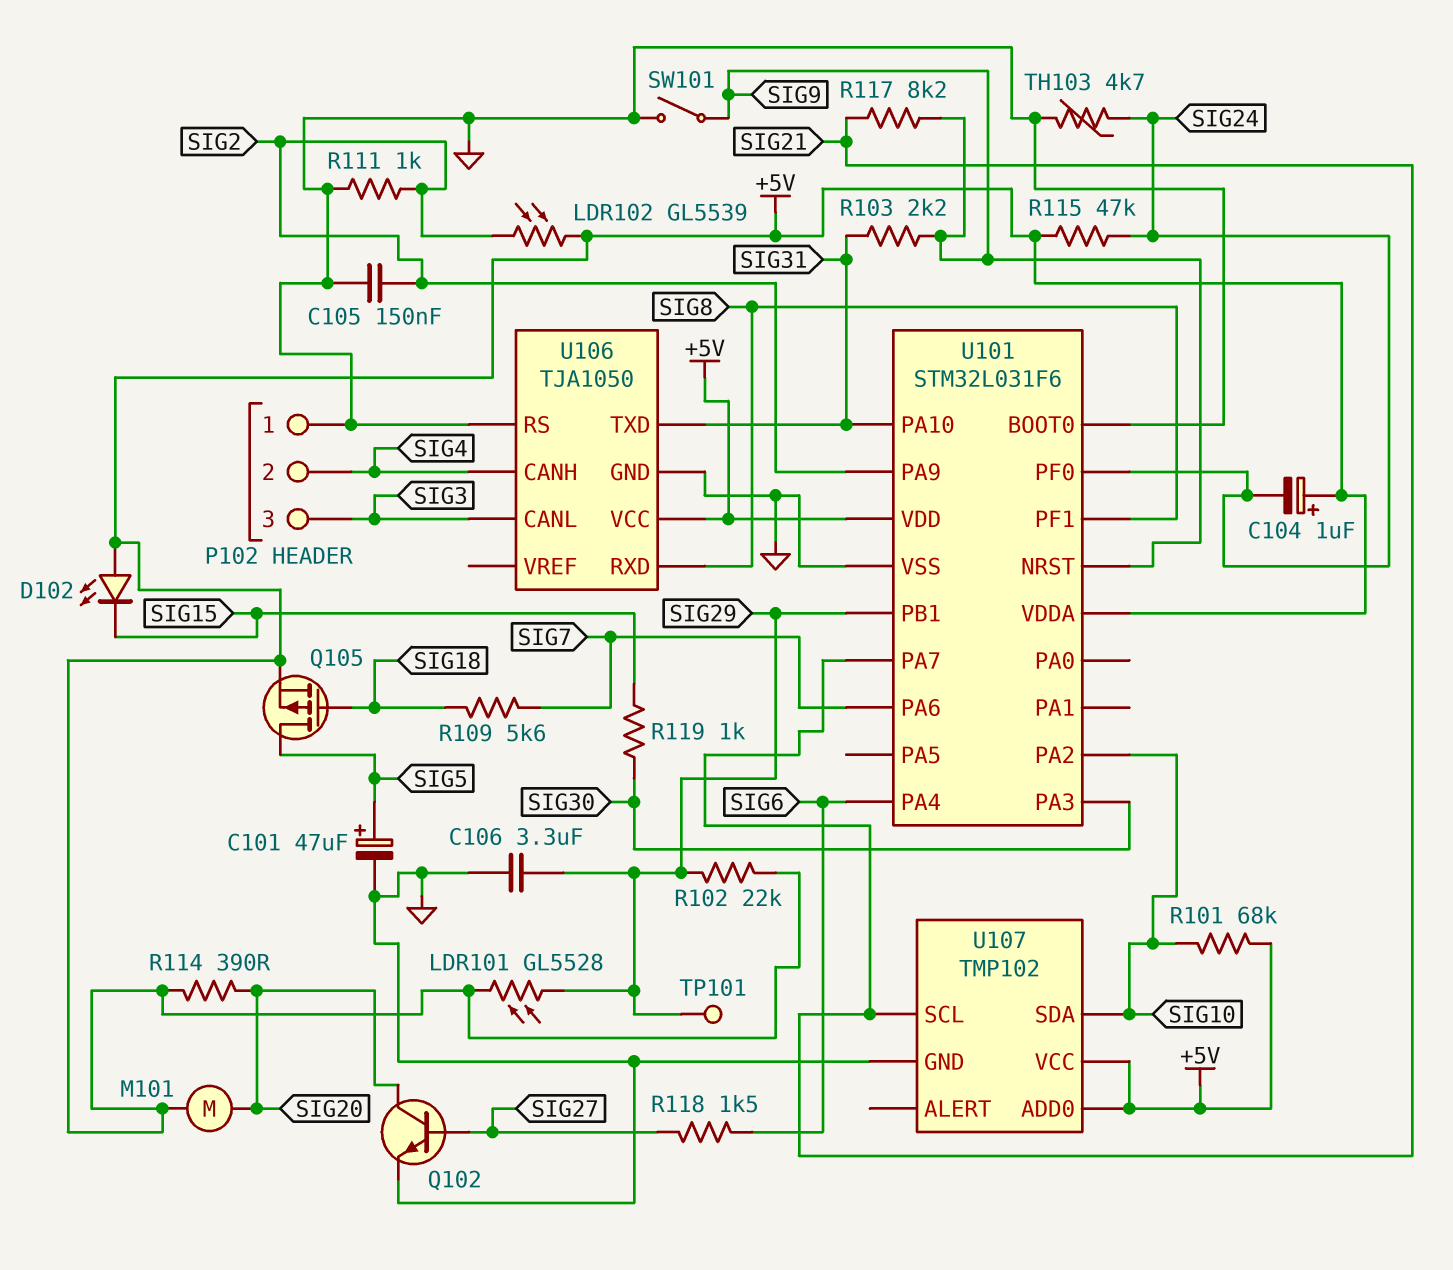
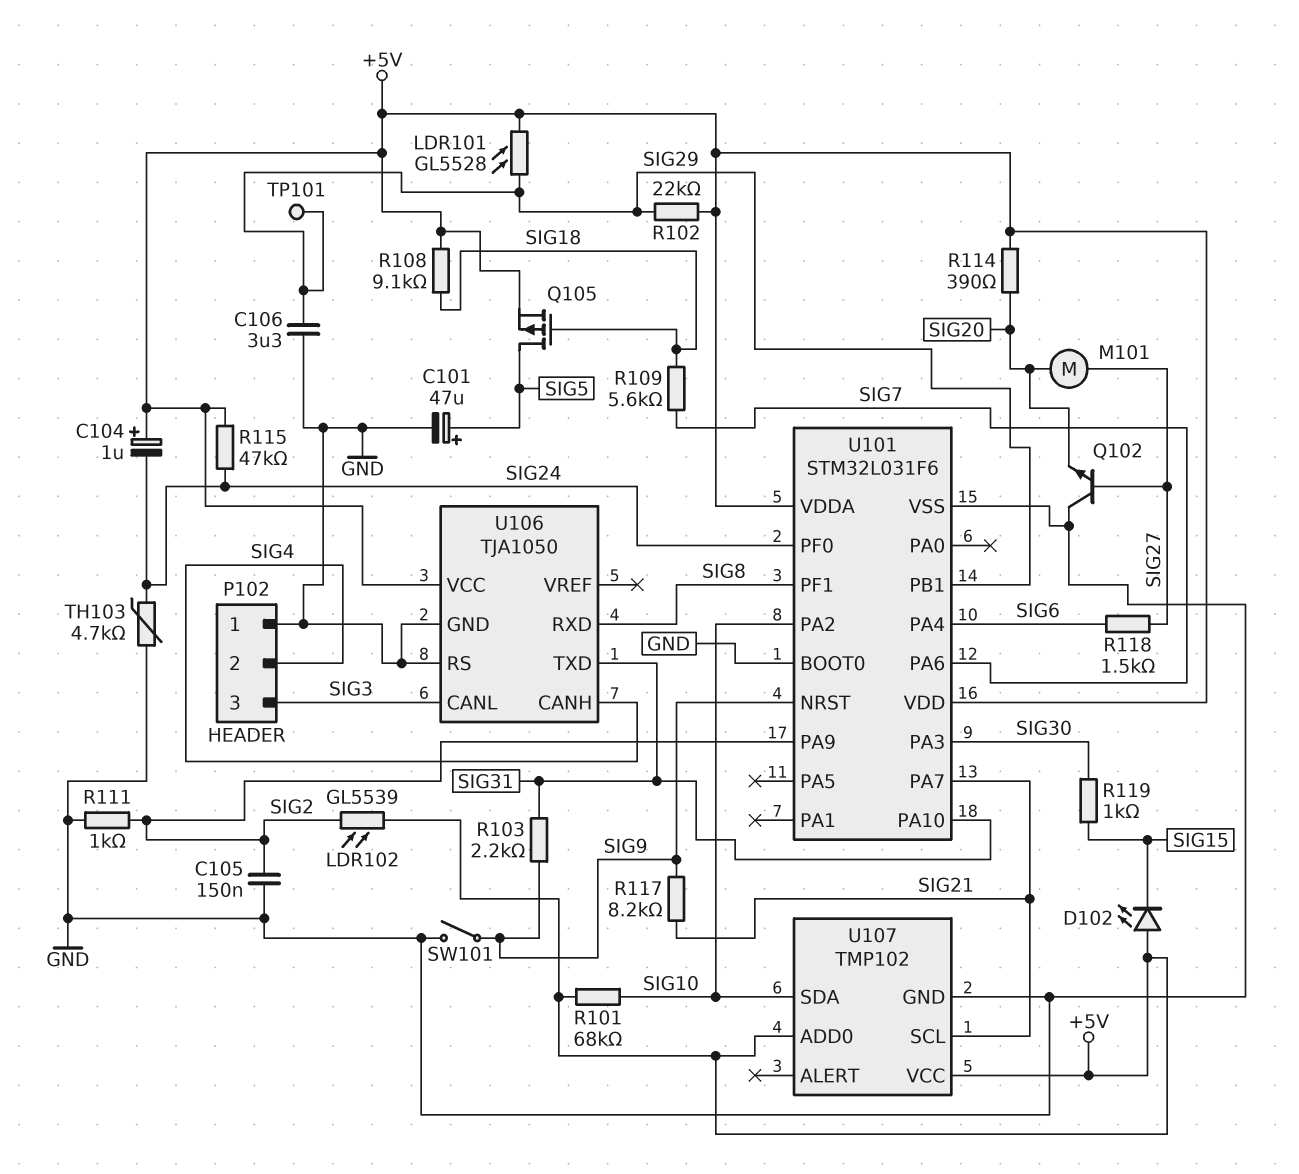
M101: motor (+5V, SIG20) -> motor (SIG20, SIG27)
Q102: NPN (B SIG27, C SIG20, E GND) -> NPN (B SIG27, C GND, E SIG20)
R108: none -> 9.1k (+5V, SIG18)

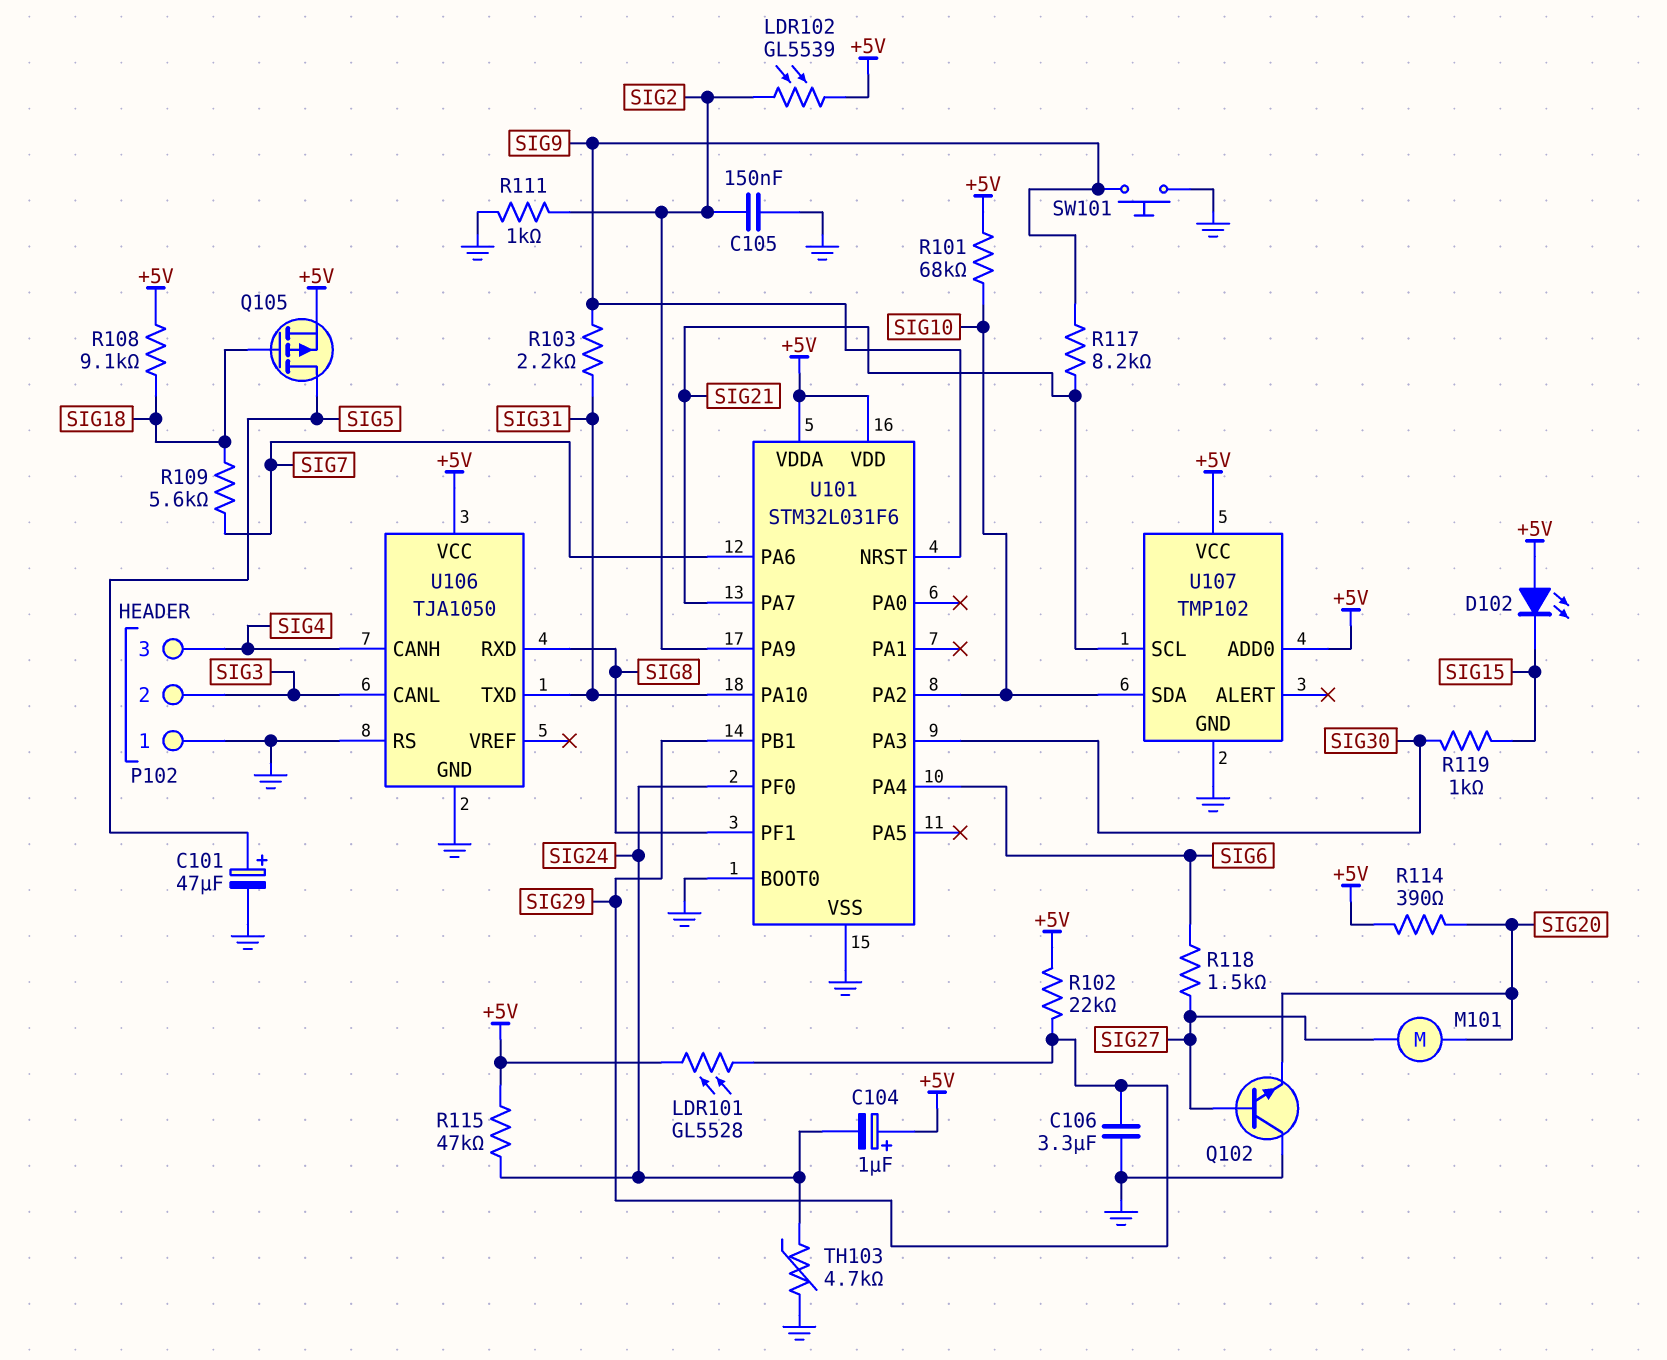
P102 pin 2: SIG4 -> SIG3
P102 pin 3: SIG3 -> SIG4
SW101: switch (GND, SIG9) -> button (GND, SIG9)
TP101: test point (SIG29) -> none

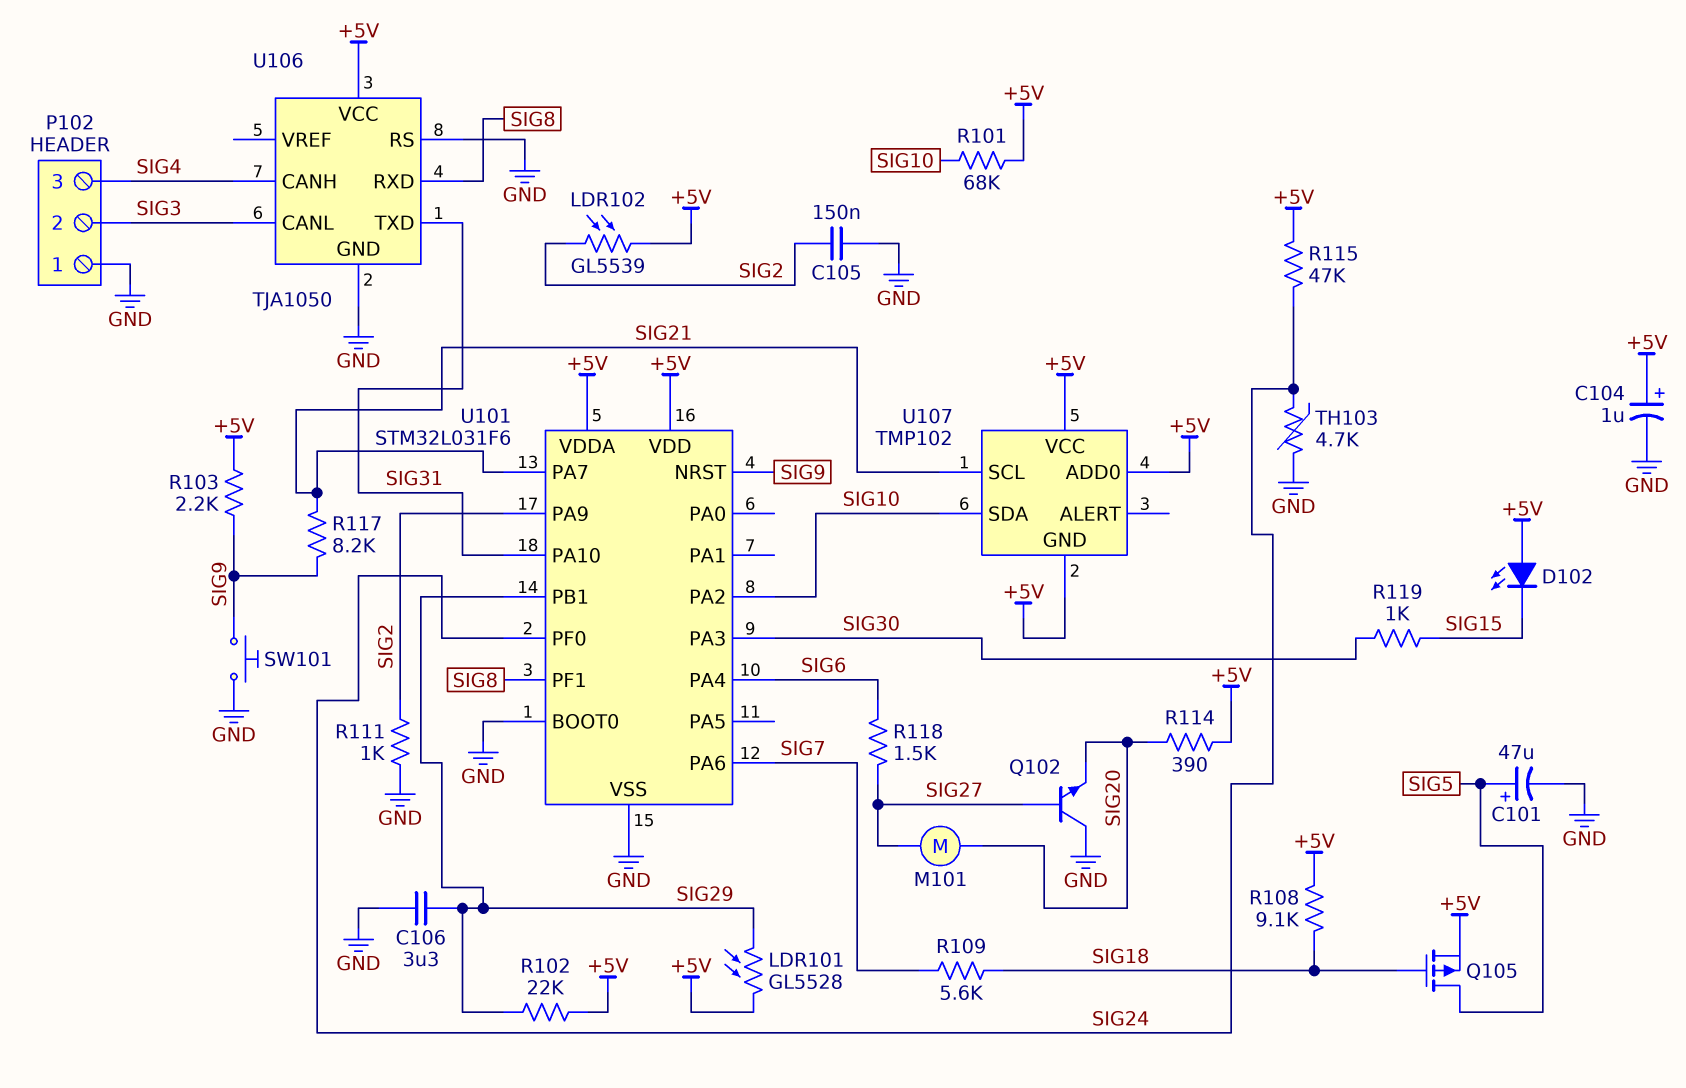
C104: 1uF (plus +5V, minus SIG24) -> 1uF (plus +5V, minus GND)
R103: 2.2k (SIG9, SIG31) -> 2.2k (+5V, SIG9)
U107 pin GND: GND -> +5V

